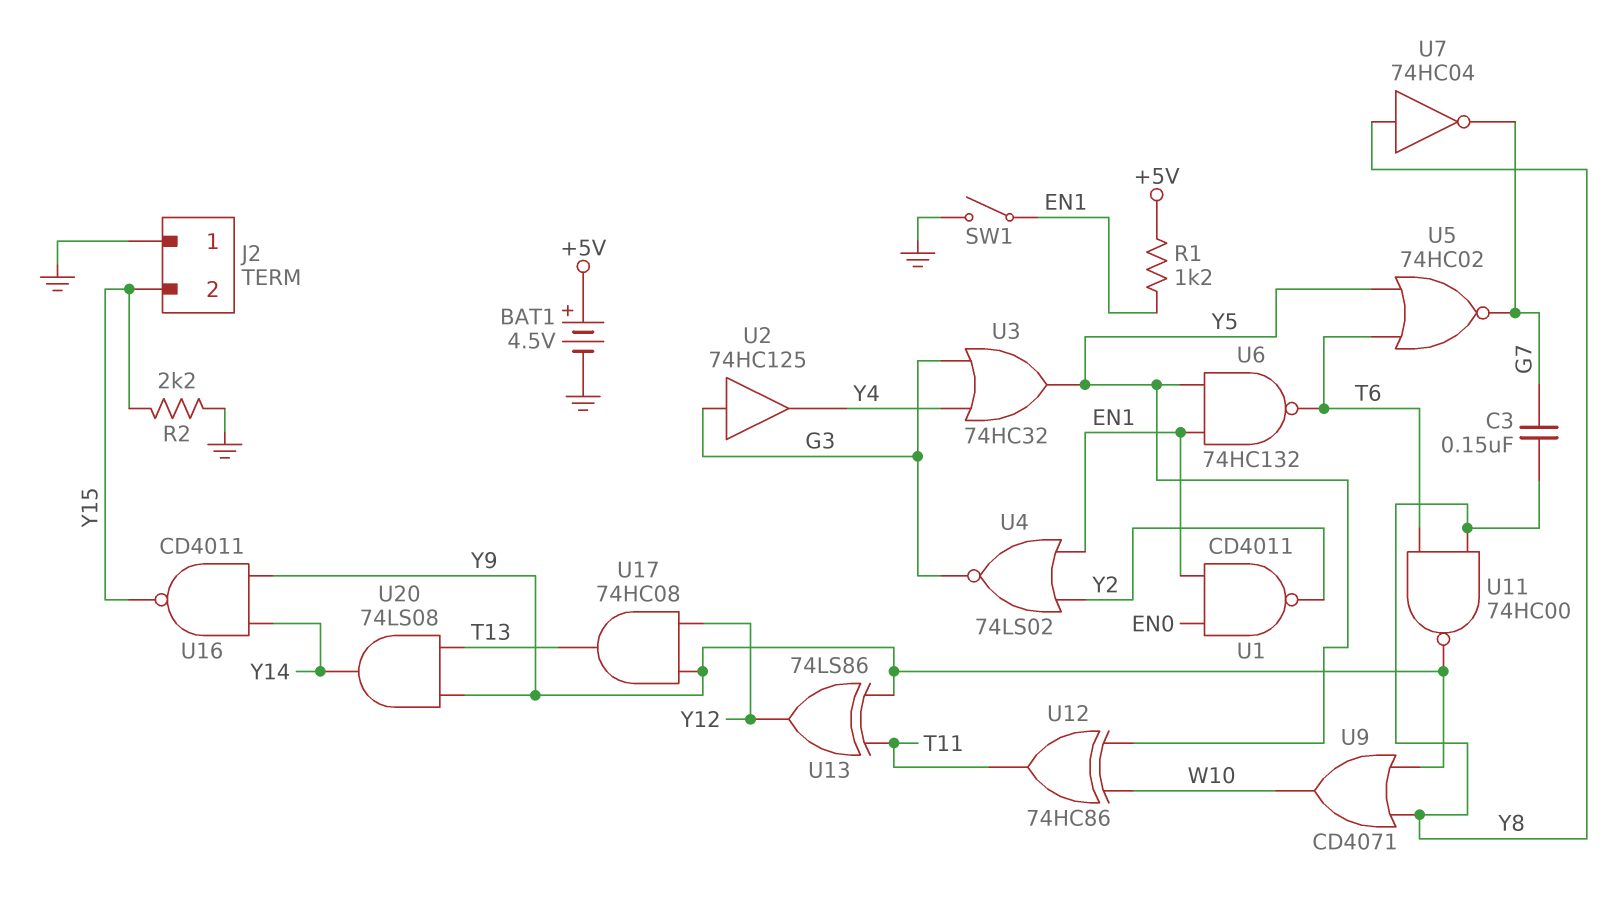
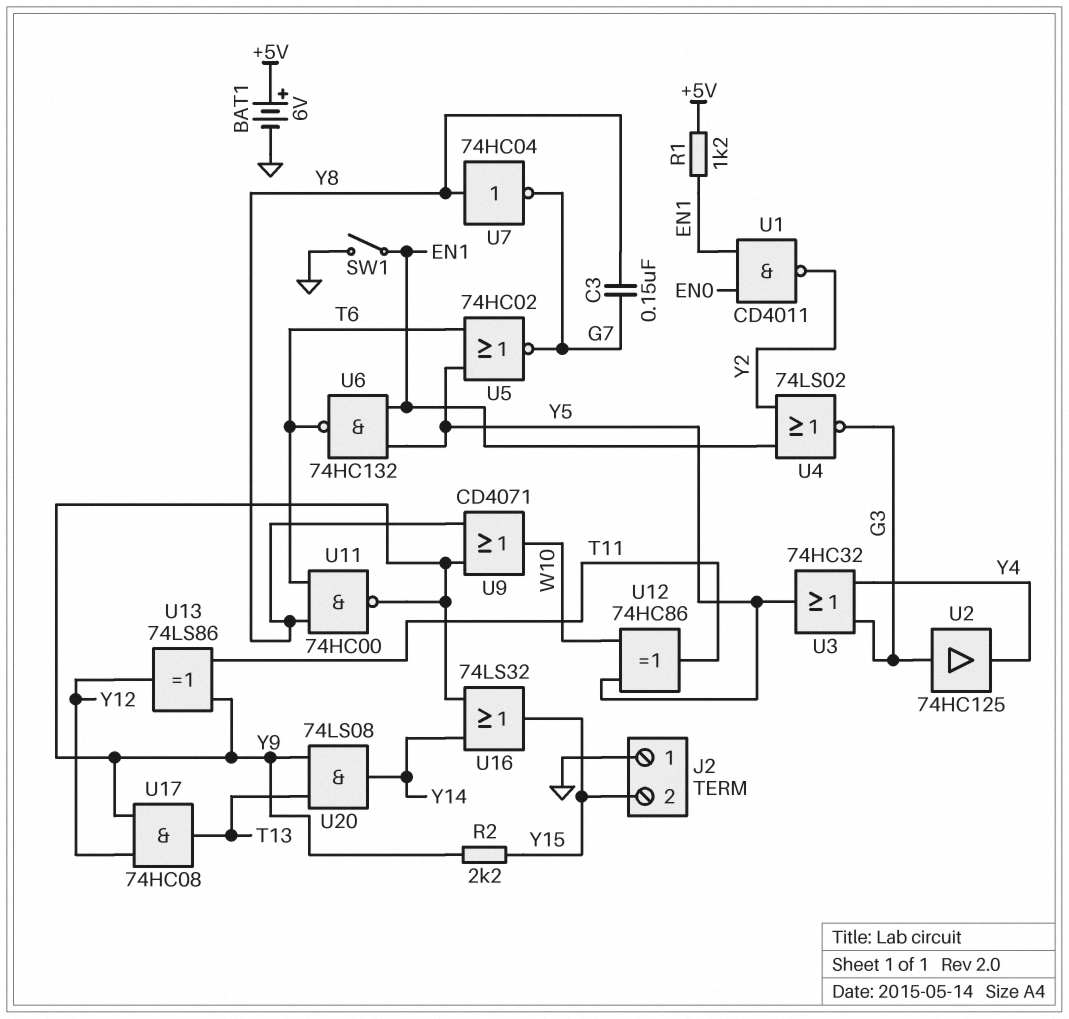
BAT1: 4.5V (plus +5V, minus GND) -> 6V (plus +5V, minus GND)
R2: 2.2k (GND, Y15) -> 2.2k (Y9, Y15)
U16: NAND CD4011 (in Y9, in Y14, out Y15) -> OR 74LS32 (in Y9, in Y14, out Y15)

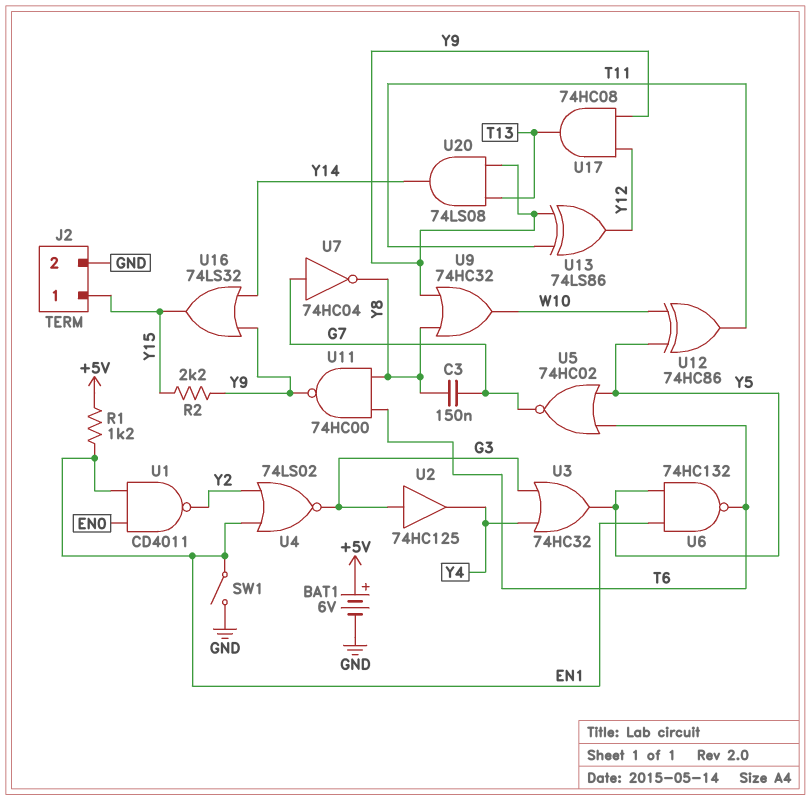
J2 pin 1: GND -> Y15
J2 pin 2: Y15 -> GND
U7: NOT 74HC04 (in Y8, out G7) -> NOT 74HC04 (in G7, out Y8)
U9: OR CD4071 (in Y8, in Y9, out W10) -> OR 74HC32 (in Y8, in Y9, out W10)

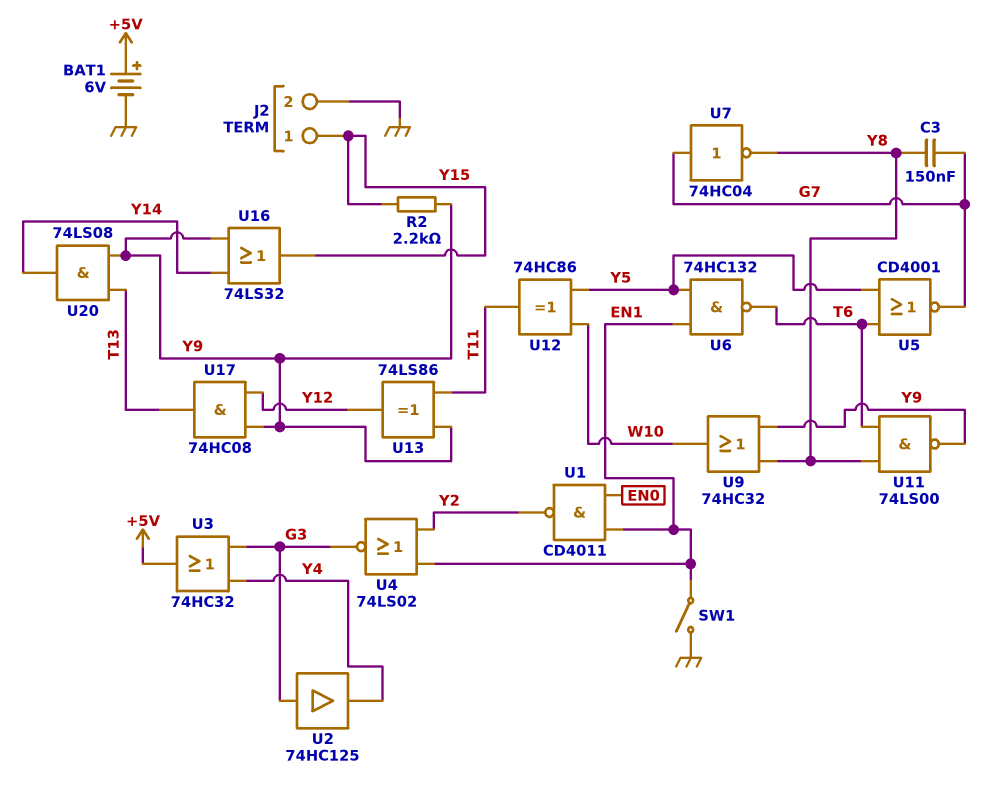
R1: 1.2k (+5V, EN1) -> none
U3: OR 74HC32 (in G3, in Y4, out Y5) -> OR 74HC32 (in G3, in Y4, out +5V)
U5: NOR 74HC02 (in T6, in Y5, out G7) -> NOR CD4001 (in T6, in Y5, out G7)
U11: NAND 74HC00 (in T6, in Y8, out Y9) -> NAND 74LS00 (in T6, in Y8, out Y9)

